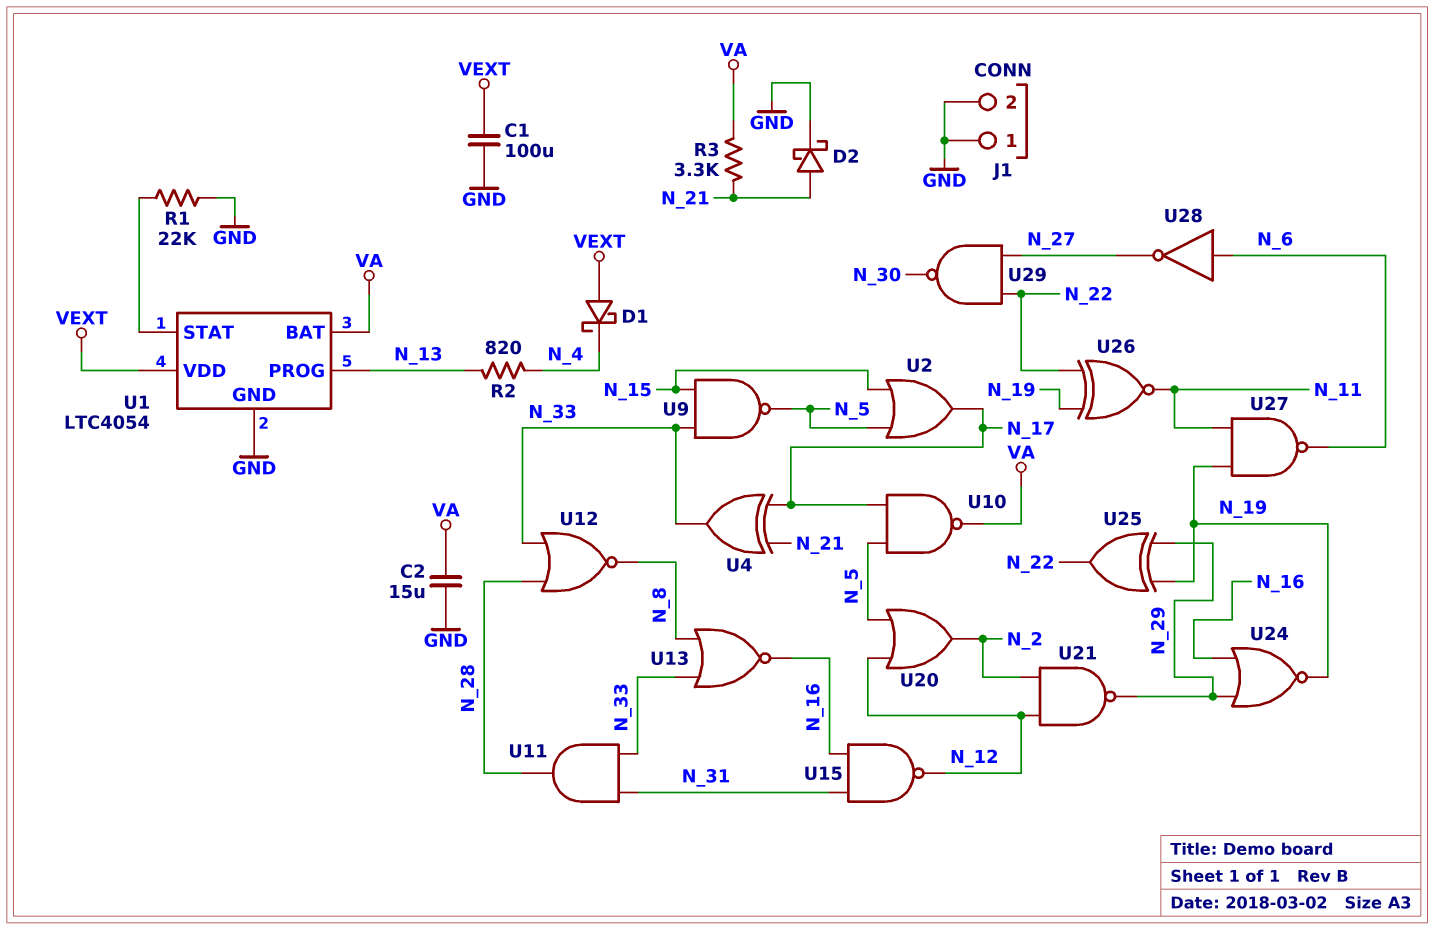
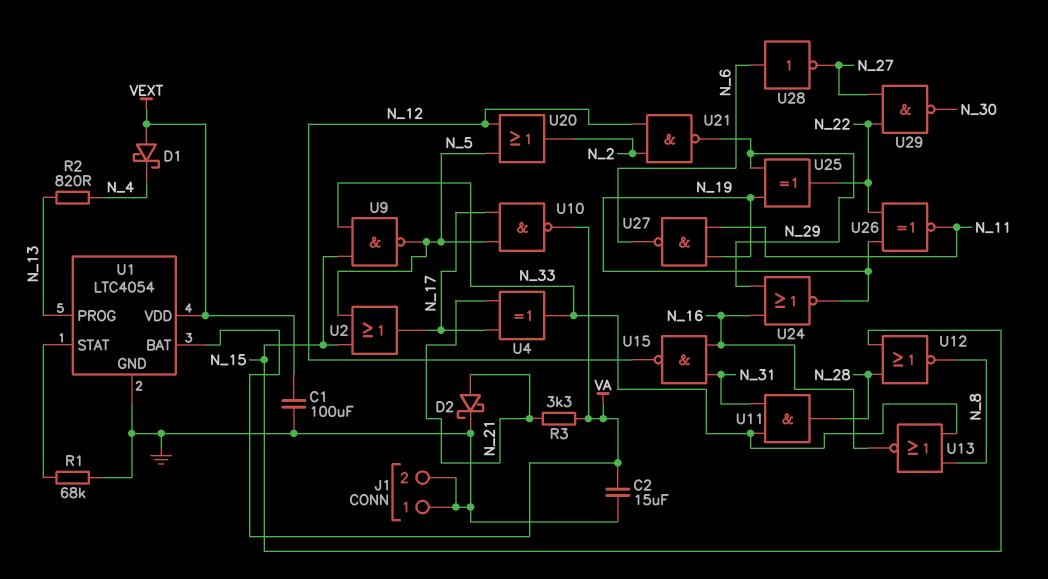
R1: 22k (GND, U1/STAT) -> 68k (GND, U1/STAT)
U12: NOR (in N_28, in N_33, out N_8) -> NOR (in N_15, in N_28, out N_8)

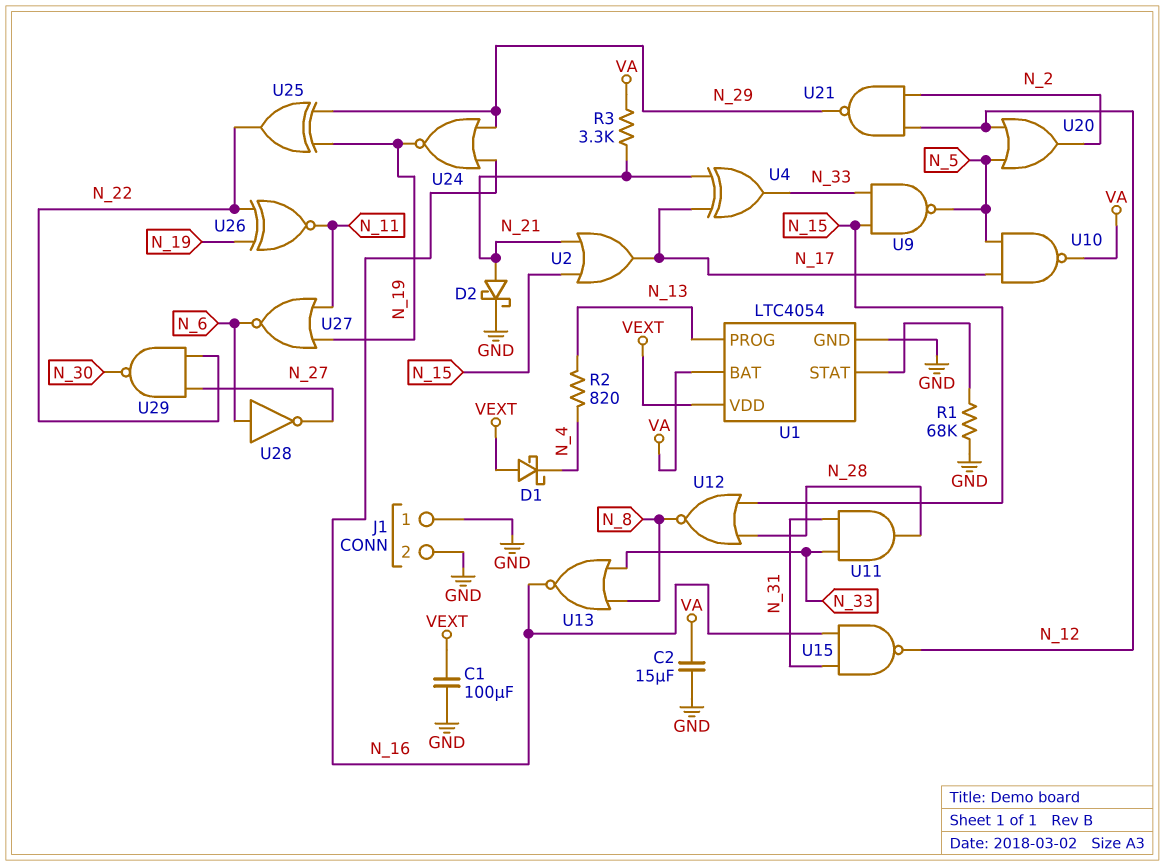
U2: OR (in N_5, in N_15, out N_17) -> OR (in N_15, in N_21, out N_17)
U27: NAND (in N_11, in N_19, out N_6) -> NOR (in N_11, in N_19, out N_6)

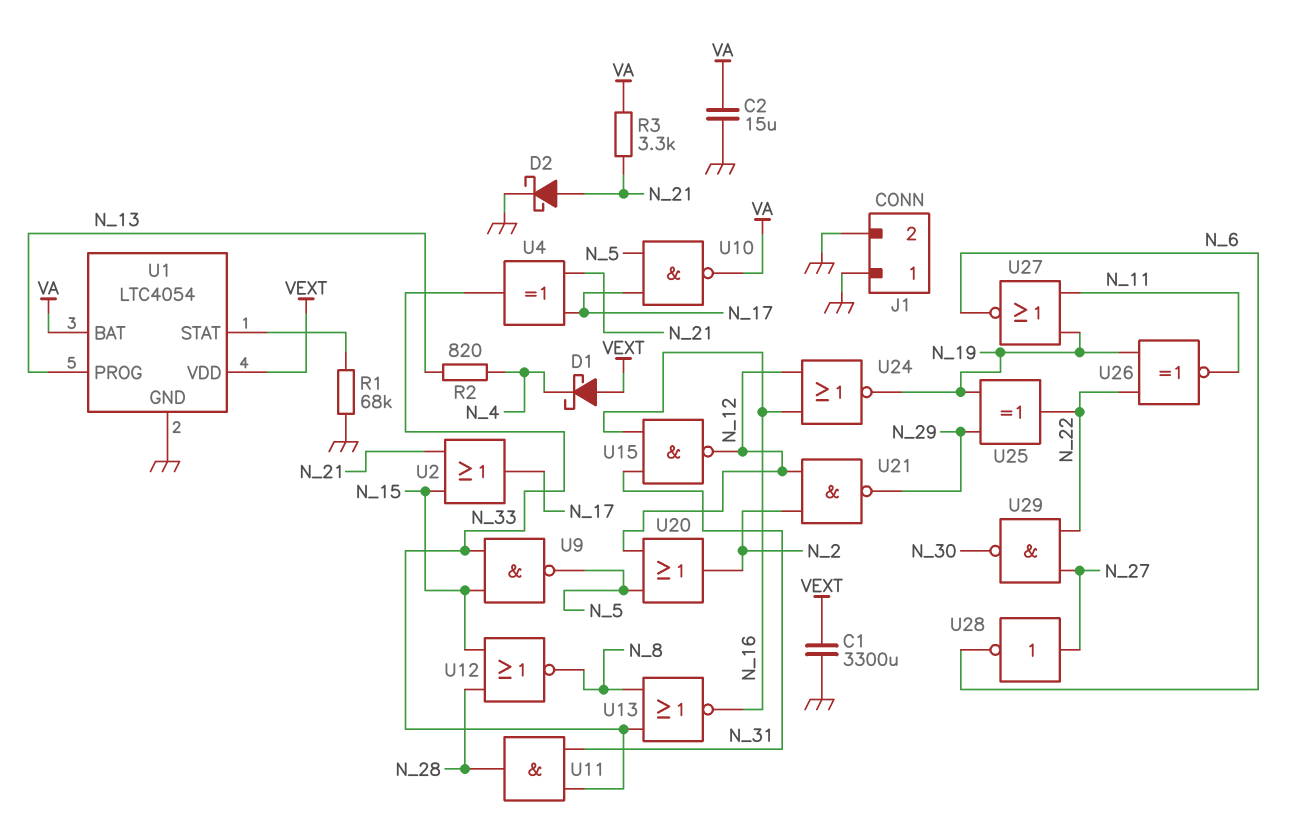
C1: 100uF (GND, VEXT) -> 3300uF (GND, VEXT)
U24: NOR (in N_16, in N_29, out N_19) -> NOR (in N_12, in N_16, out N_19)
U28: NOT (in N_6, out N_27) -> NOT (in N_27, out N_6)

